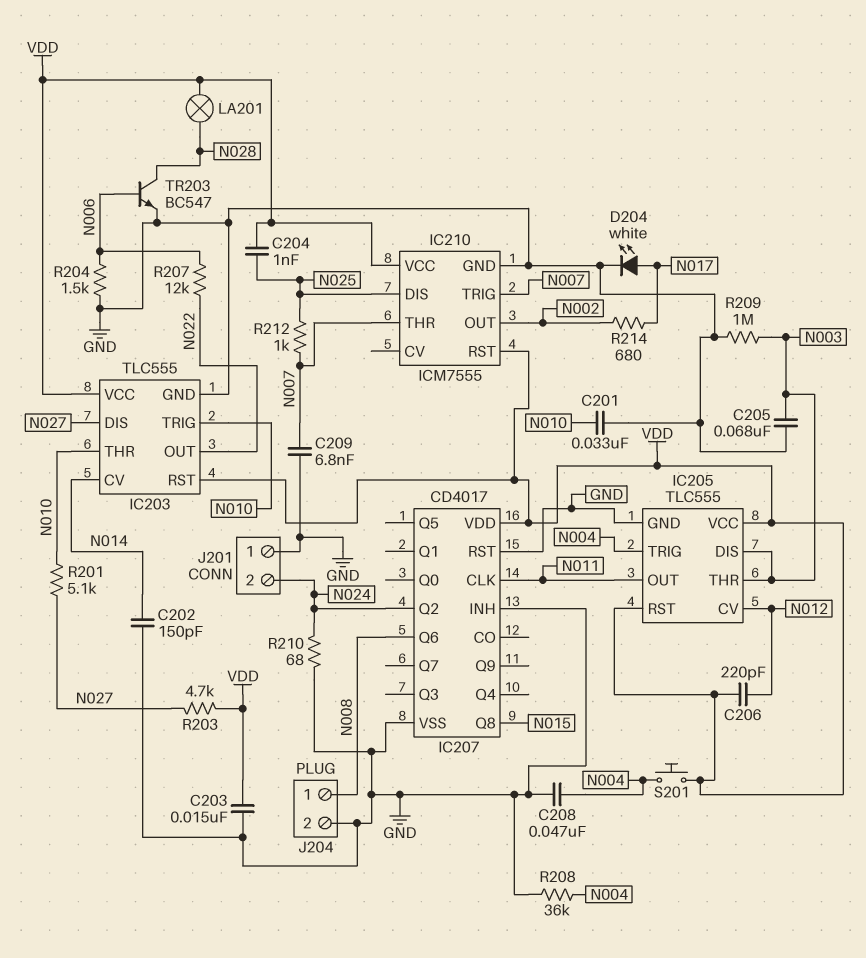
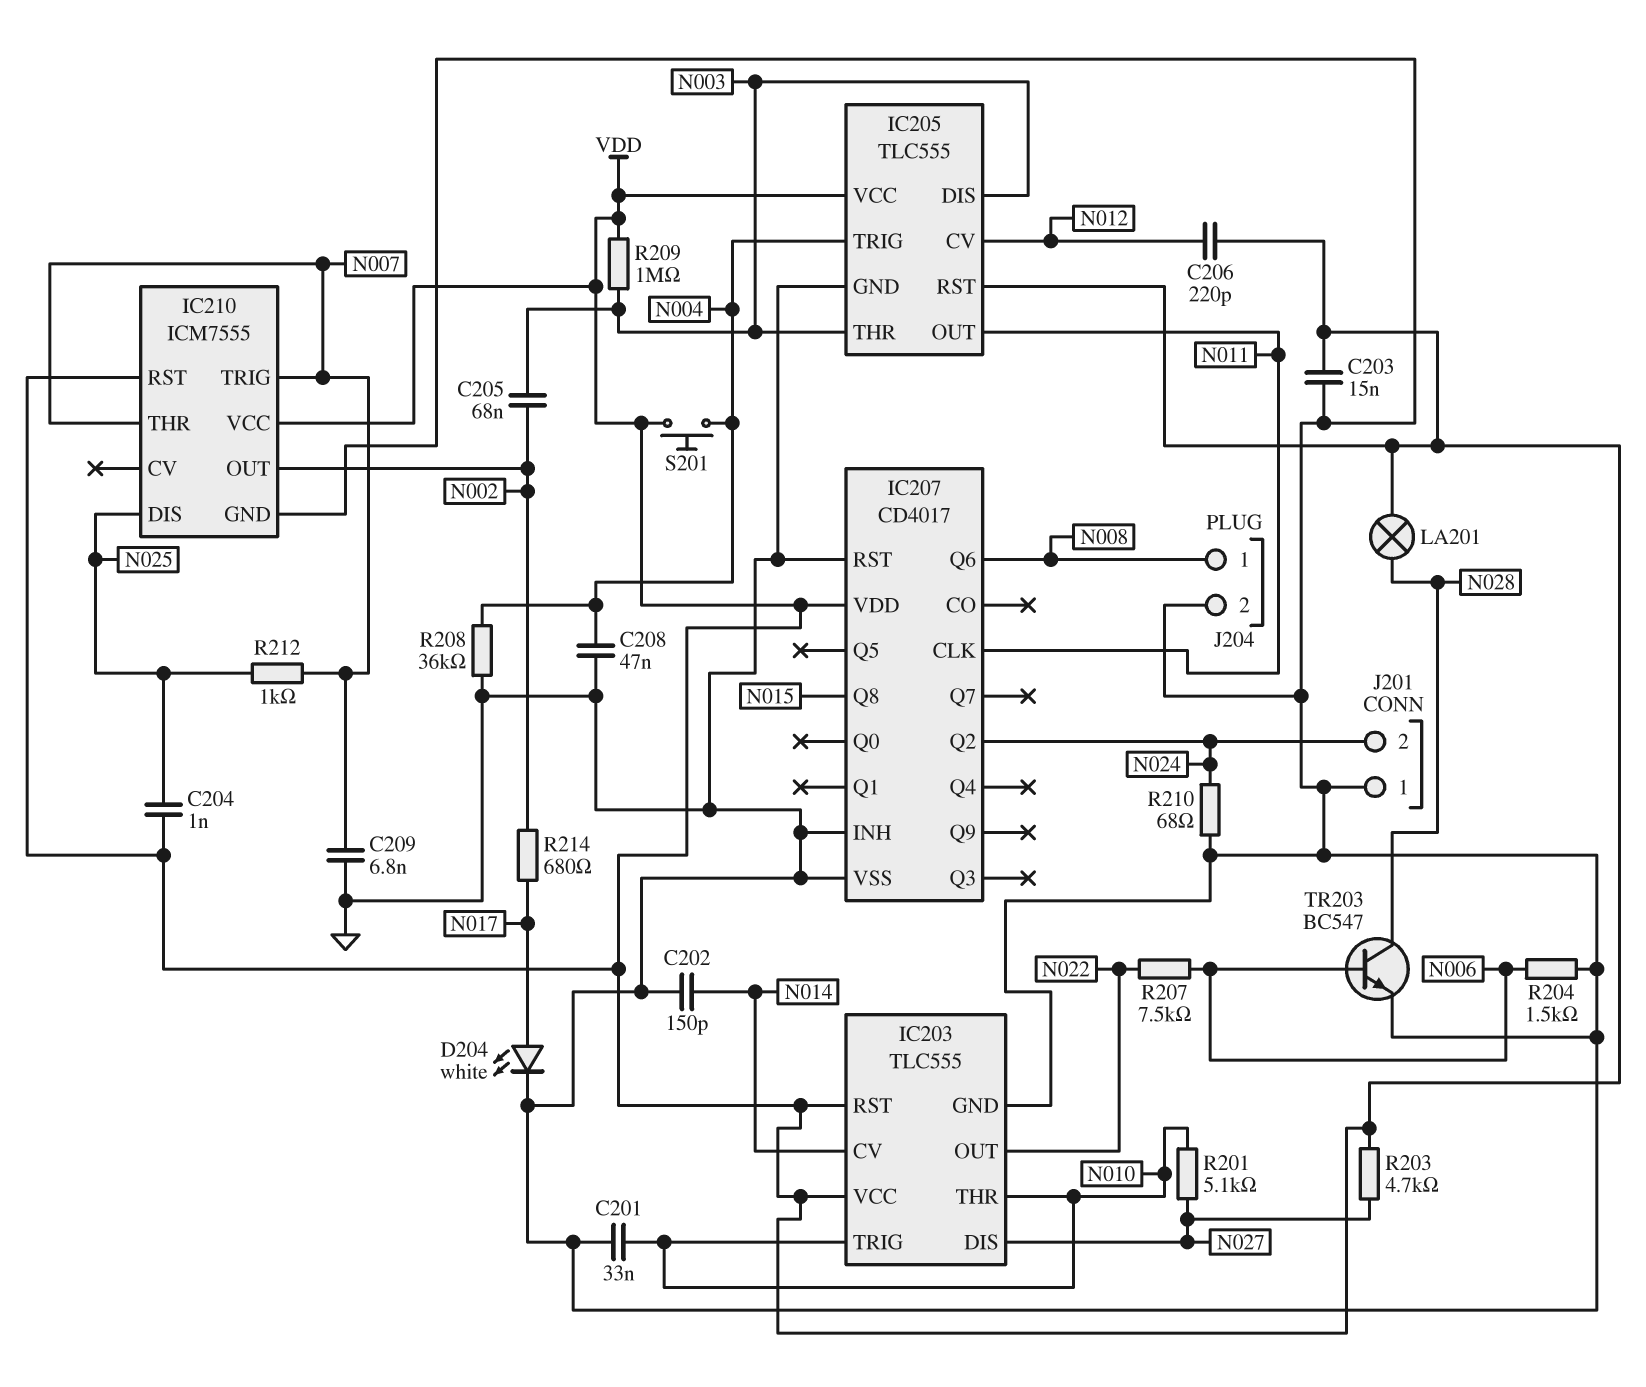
C205: 68nF (GND, N003) -> 68nF (N002, N003)
R207: 12k (N006, N022) -> 7.5k (N006, N022)
R209: 1M (GND, N003) -> 1M (N003, VDD)

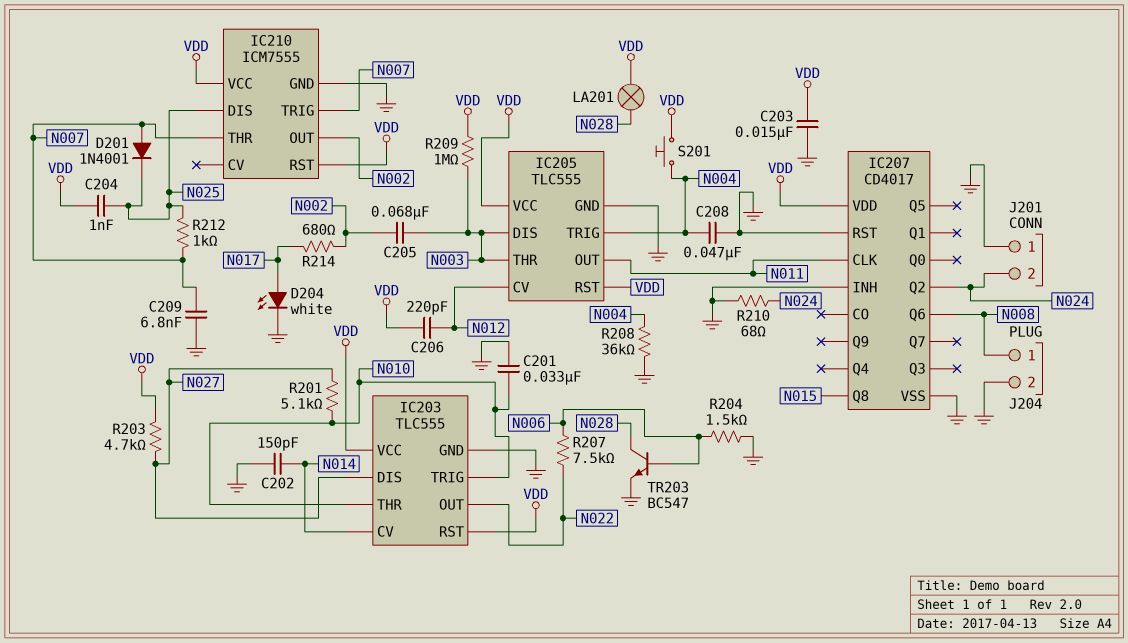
D201: none -> diode 1N4001 (A N007, K N025)

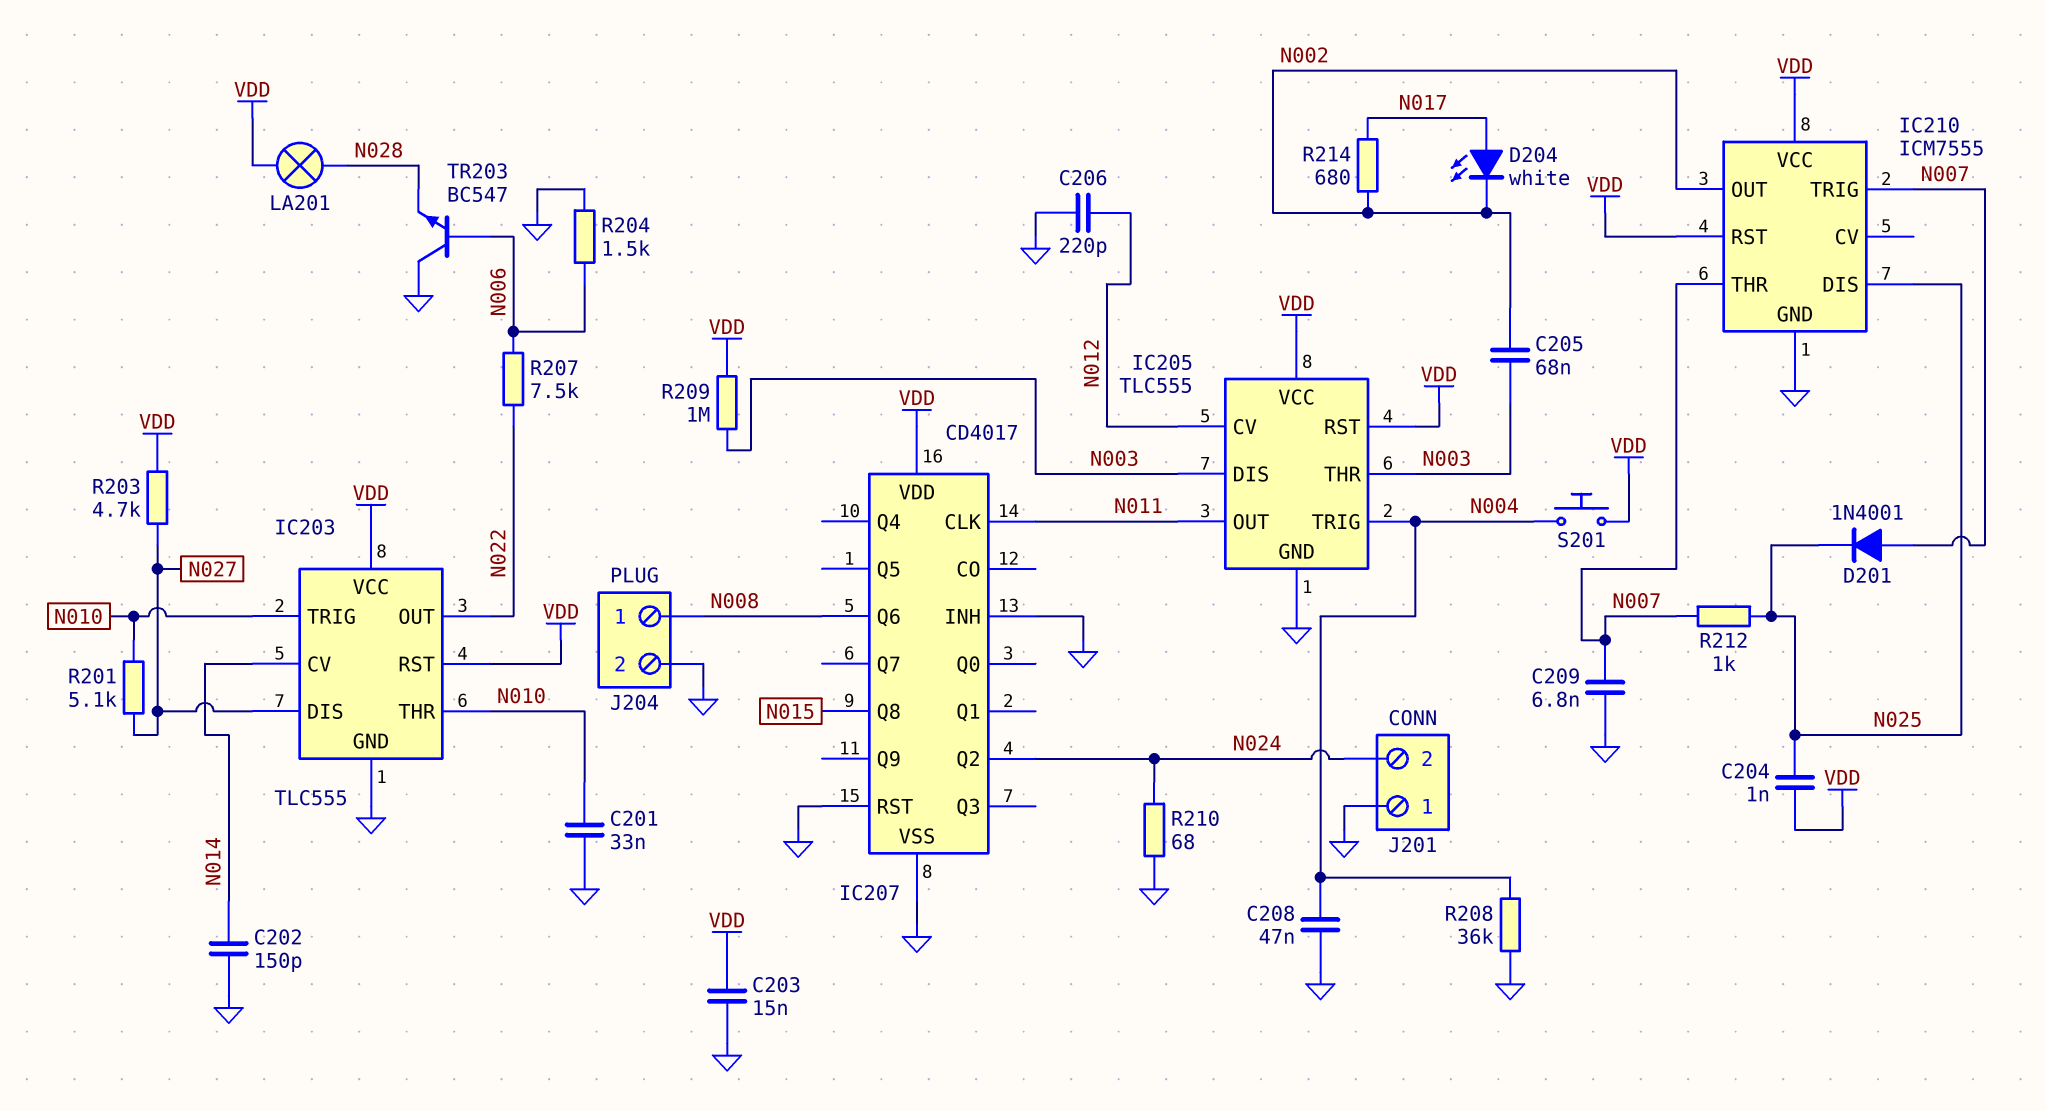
C206: 220pF (N012, VDD) -> 220pF (GND, N012)
D204: LED white (A N017, K GND) -> LED white (A N017, K N002)
TR203: NPN BC547 (B N006, C N028, E GND) -> NPN BC547 (B N006, C GND, E N028)

